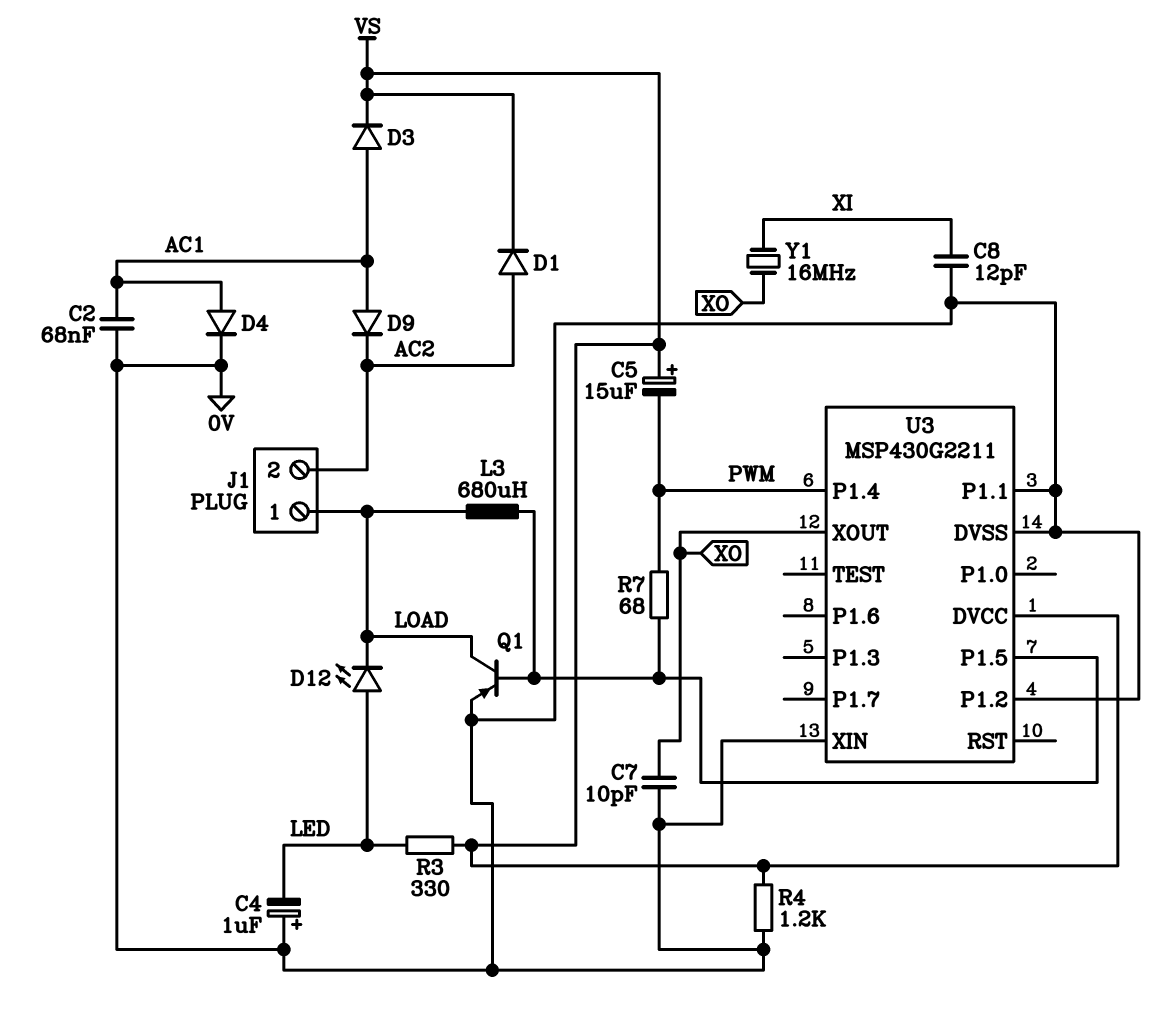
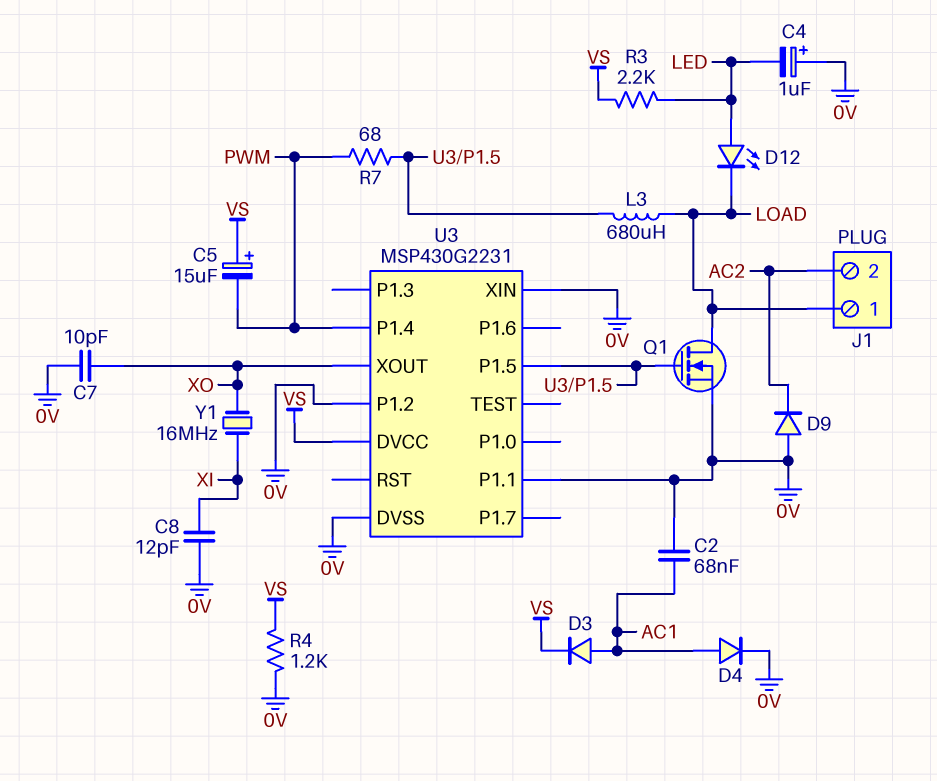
D1: diode (A AC2, K VS) -> none
D9: diode (A AC1, K AC2) -> diode (A 0V, K AC2)
Q1: PNP (B U3/P1.5, C LOAD, E 0V) -> NMOS (G U3/P1.5, D LOAD, S 0V)
R3: 330 (LED, VS) -> 2.2k (LED, VS)
U3: MSP430G2211 -> MSP430G2231

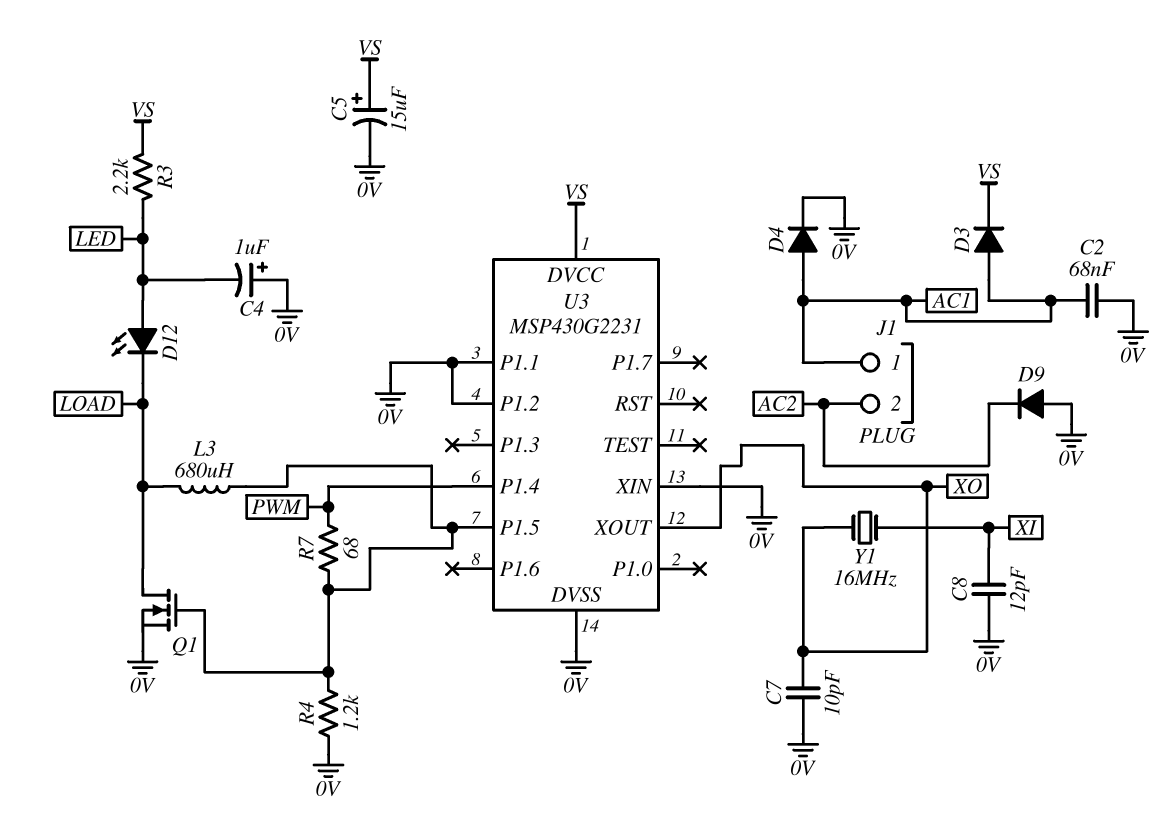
C5: 15uF (plus VS, minus PWM) -> 15uF (plus VS, minus 0V)
J1 pin 1: LOAD -> AC1
R4: 1.2k (0V, VS) -> 1.2k (0V, U3/P1.5)

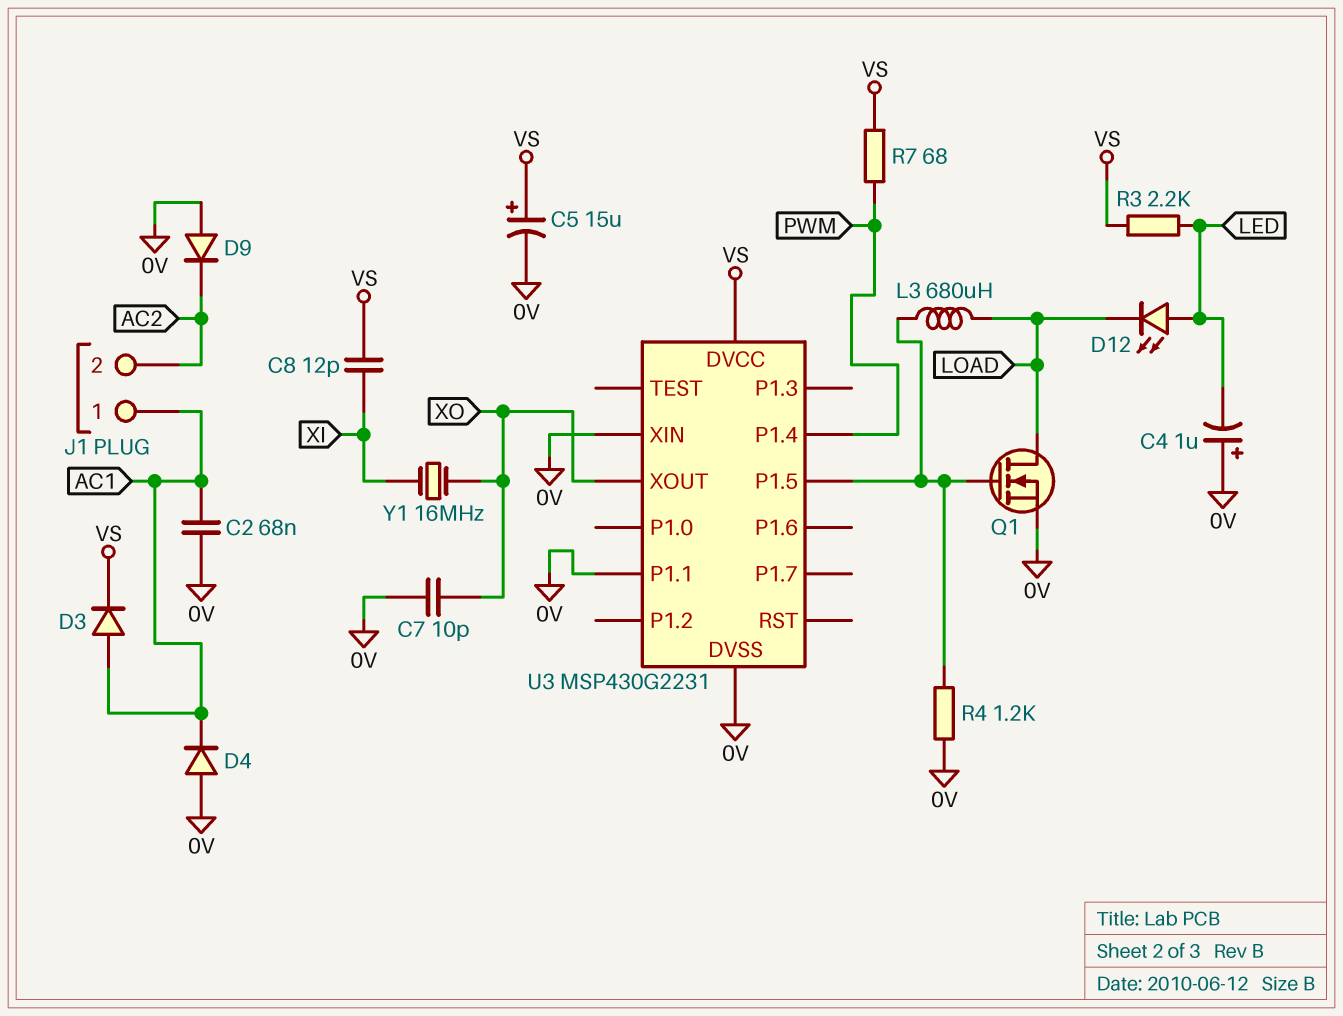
C8: 12pF (0V, XI) -> 12pF (VS, XI)
D4: diode (A AC1, K 0V) -> diode (A 0V, K AC1)
R7: 68 (PWM, U3/P1.5) -> 68 (PWM, VS)
U3 pin P1.2: 0V -> none

